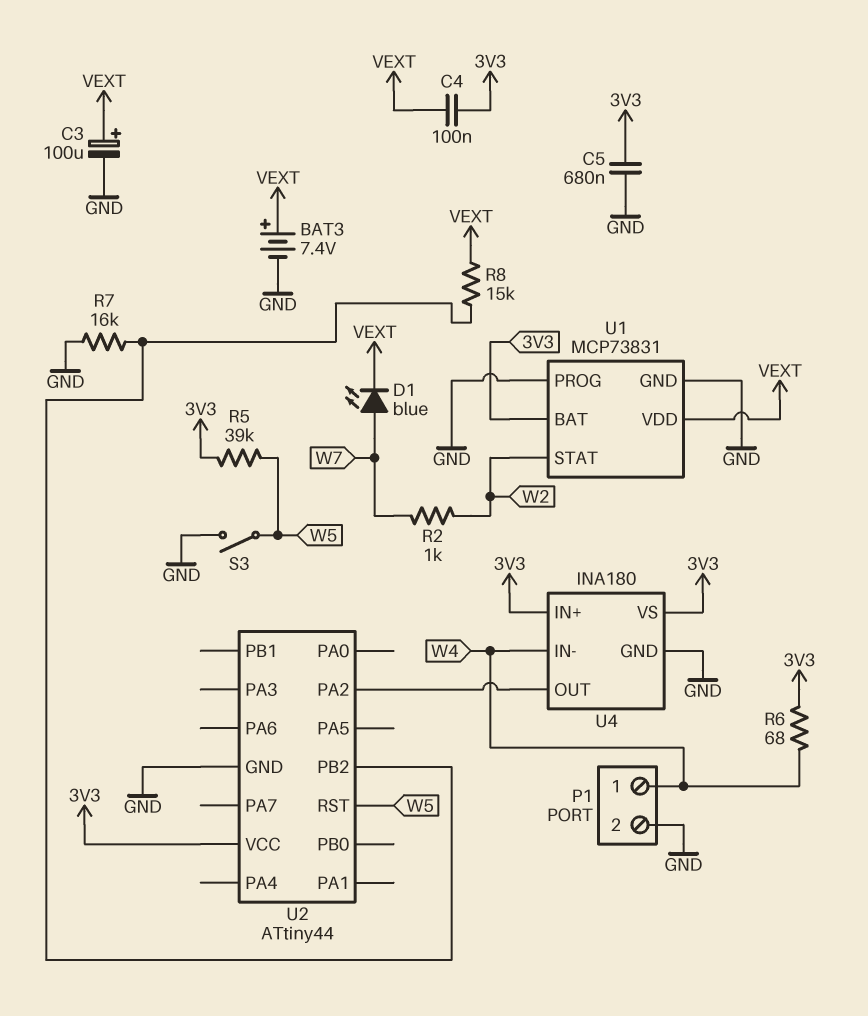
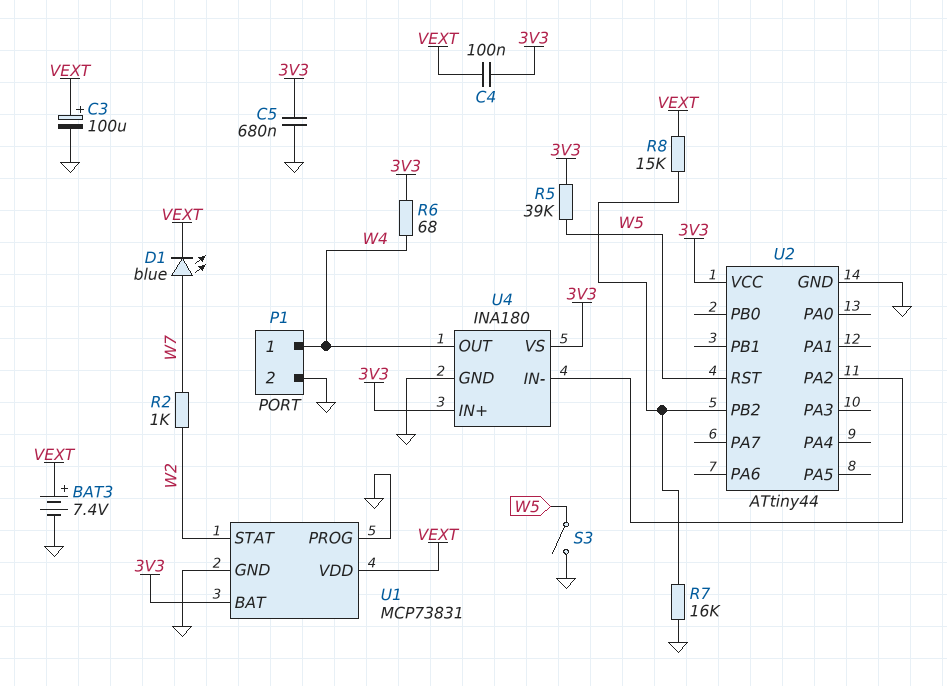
U4 pin IN-: W4 -> U2/PA2
U4 pin OUT: U2/PA2 -> W4

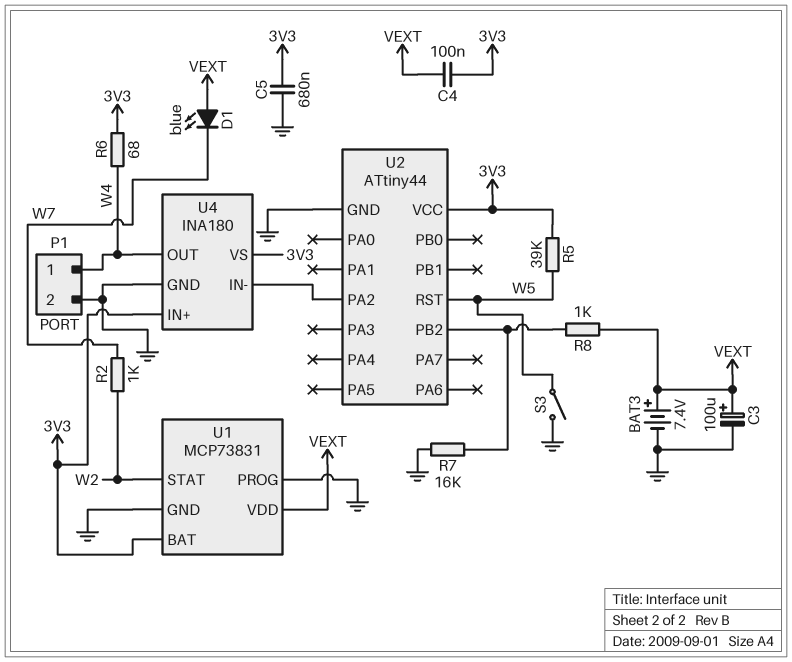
D1: LED blue (A W7, K VEXT) -> LED blue (A VEXT, K W7)
R8: 15k (U2/PB2, VEXT) -> 1k (U2/PB2, VEXT)

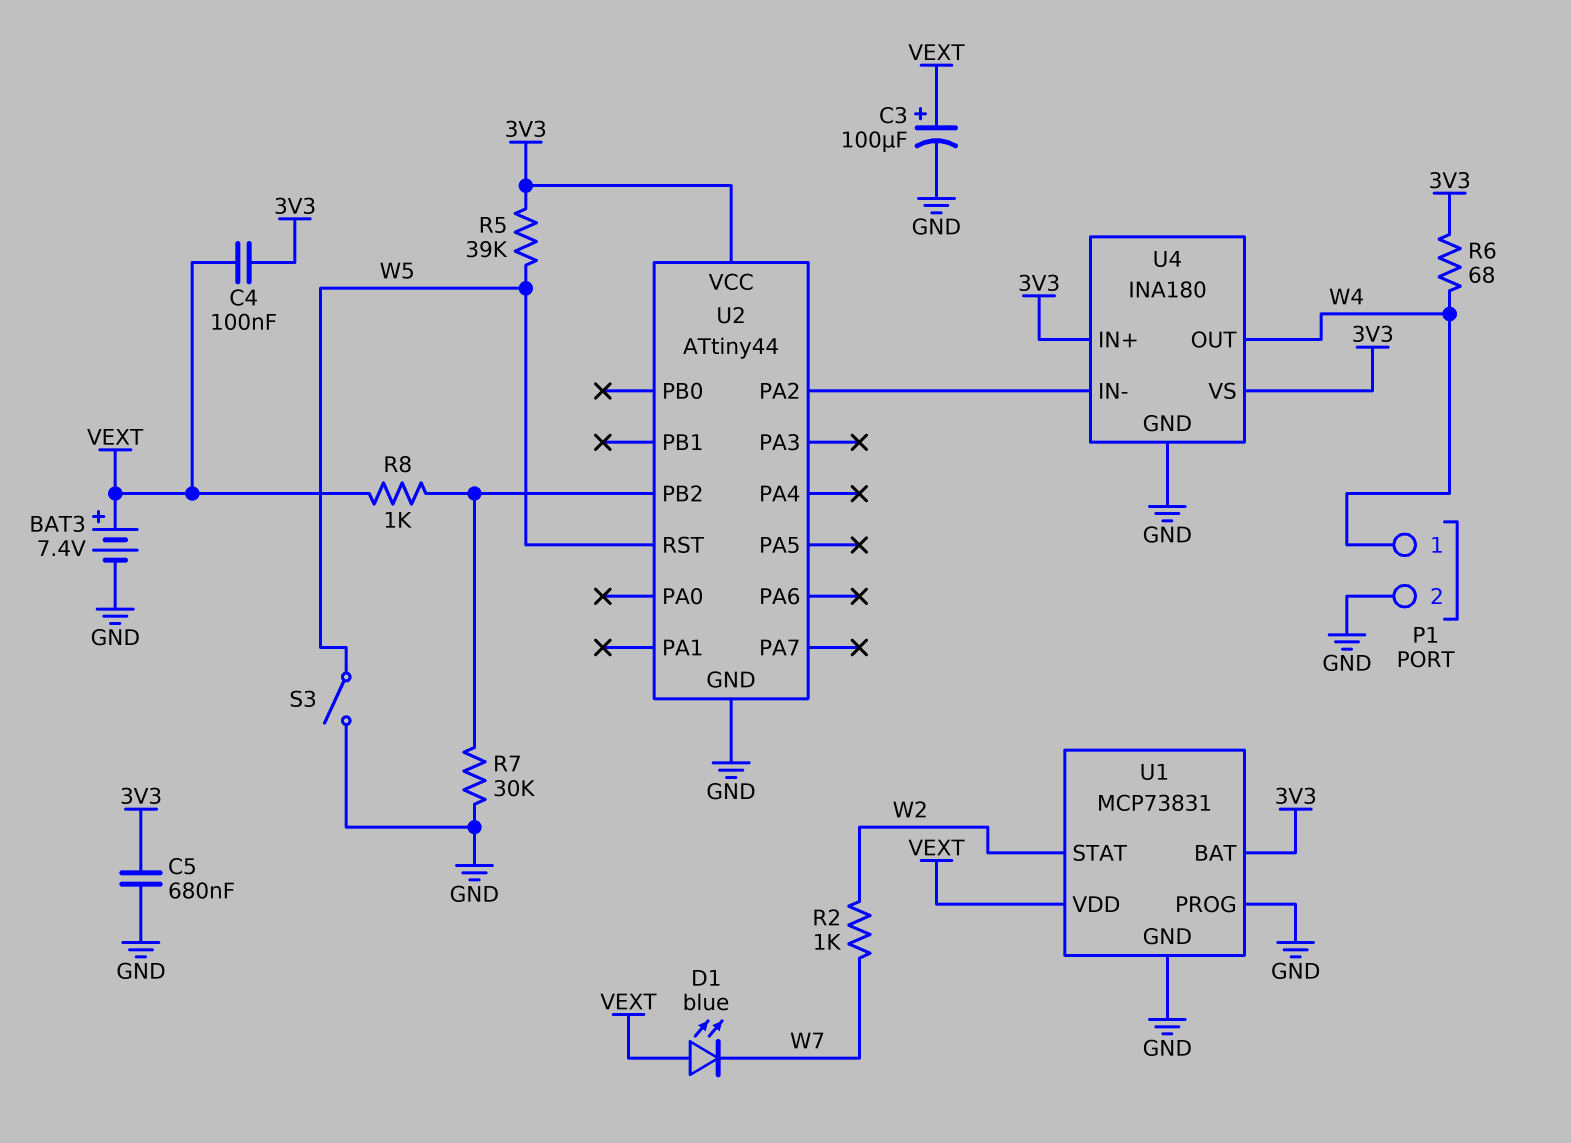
R7: 16k (GND, U2/PB2) -> 30k (GND, U2/PB2)

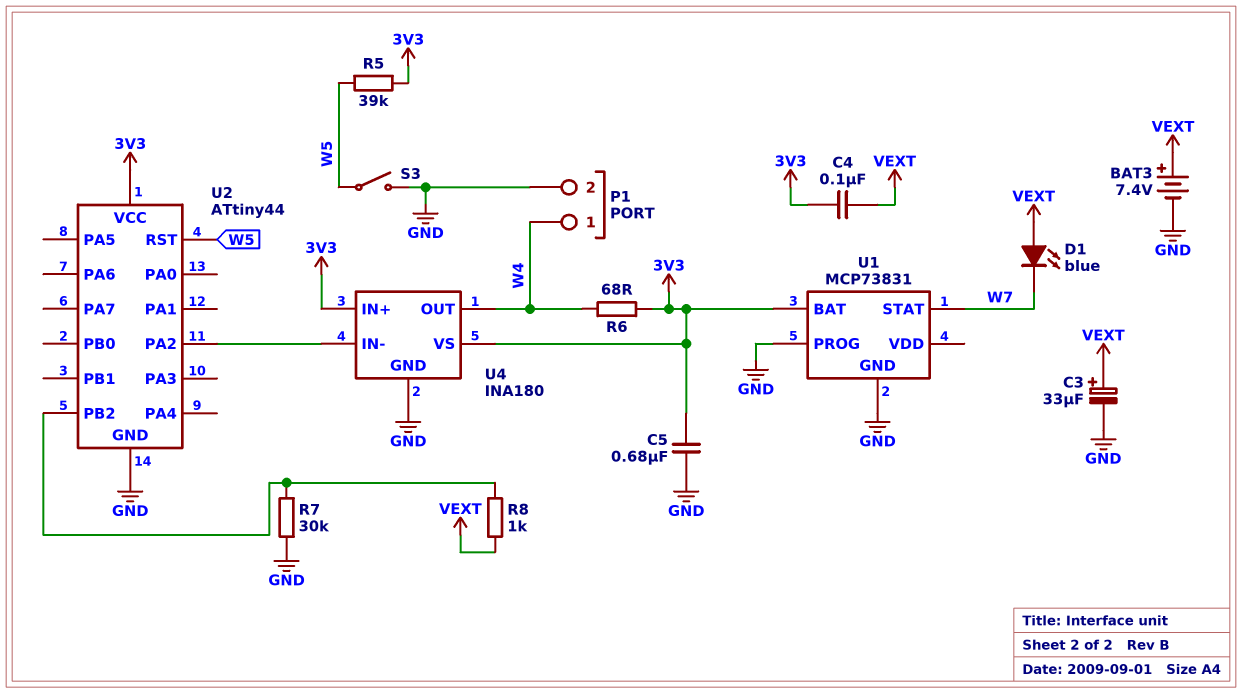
C3: 100uF (plus VEXT, minus GND) -> 33uF (plus VEXT, minus GND)
R2: 1k (W2, W7) -> none
U1 pin STAT: W2 -> W7
U1 pin VDD: VEXT -> none

